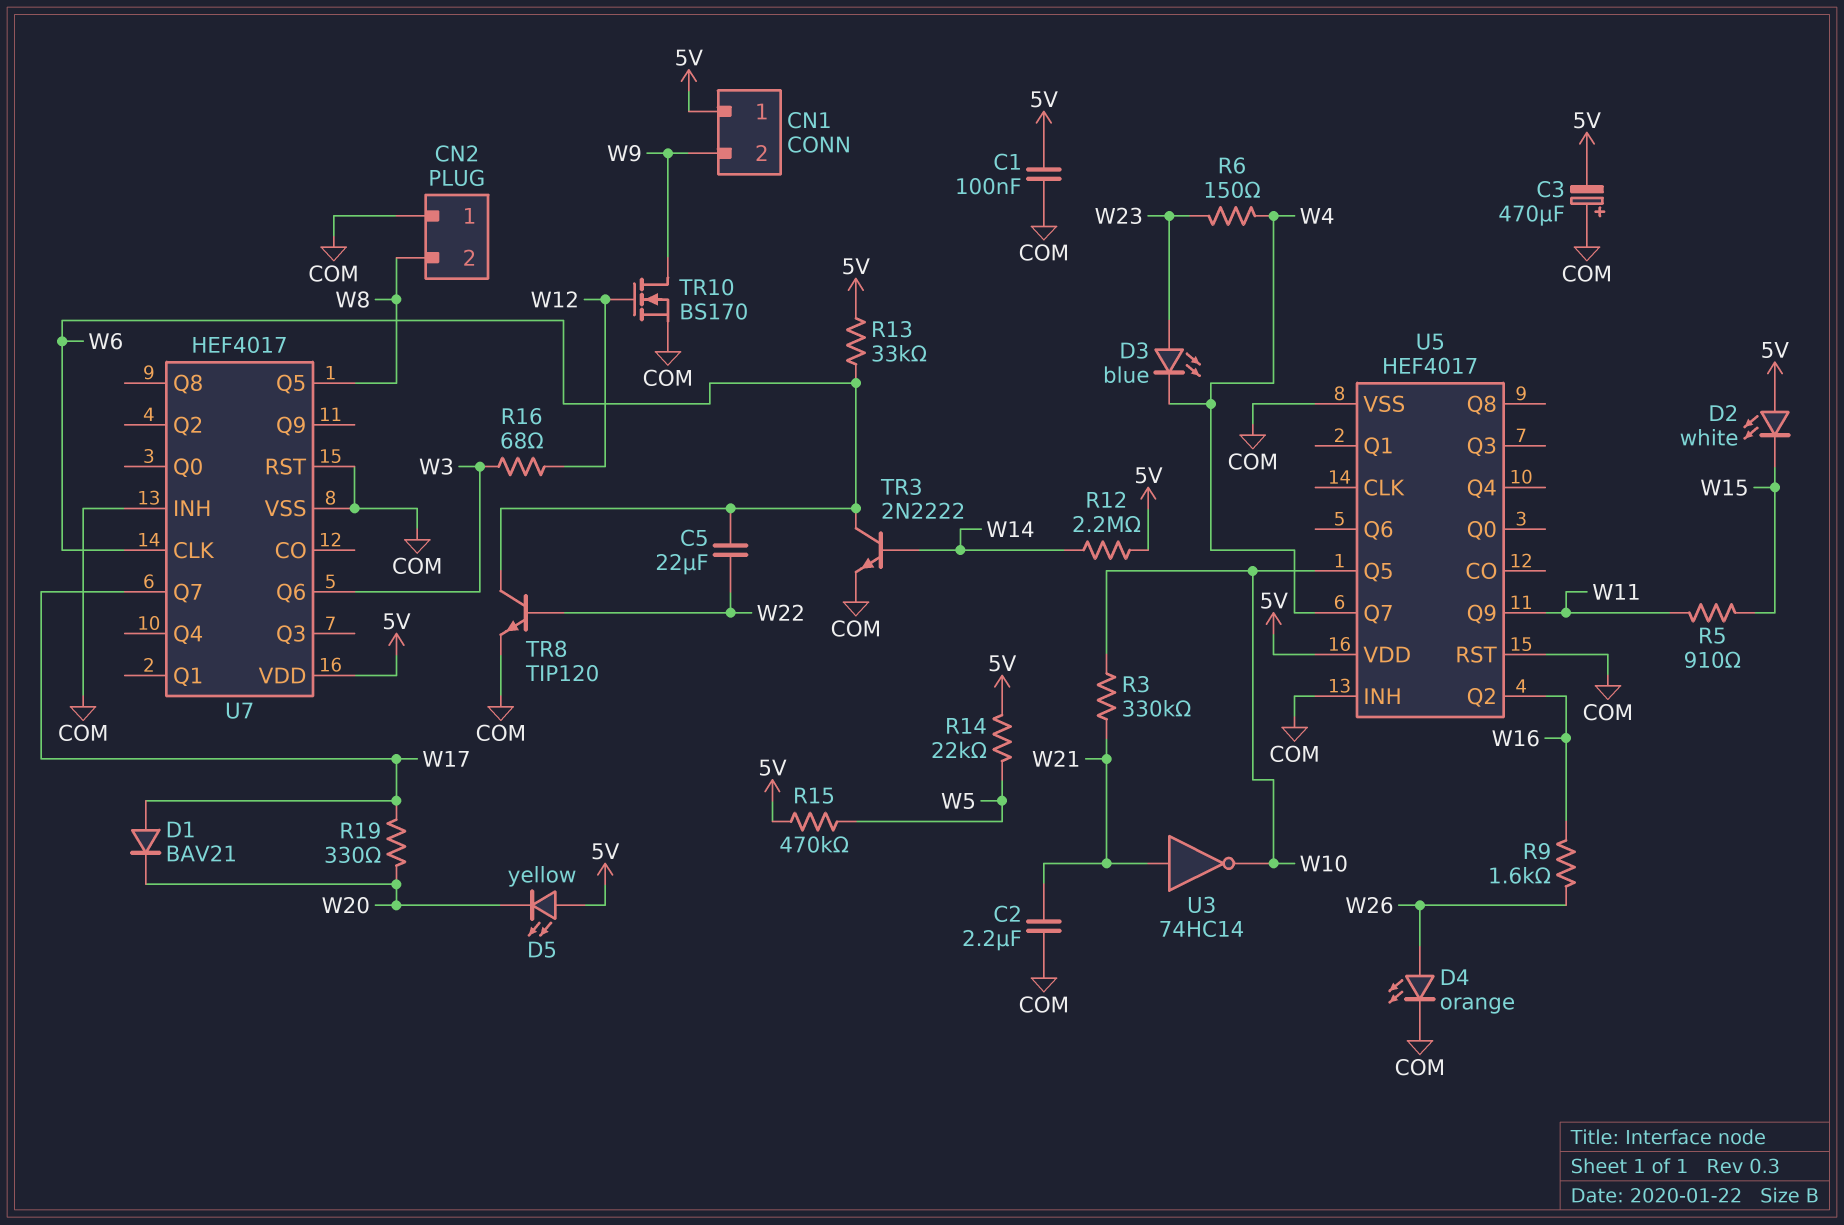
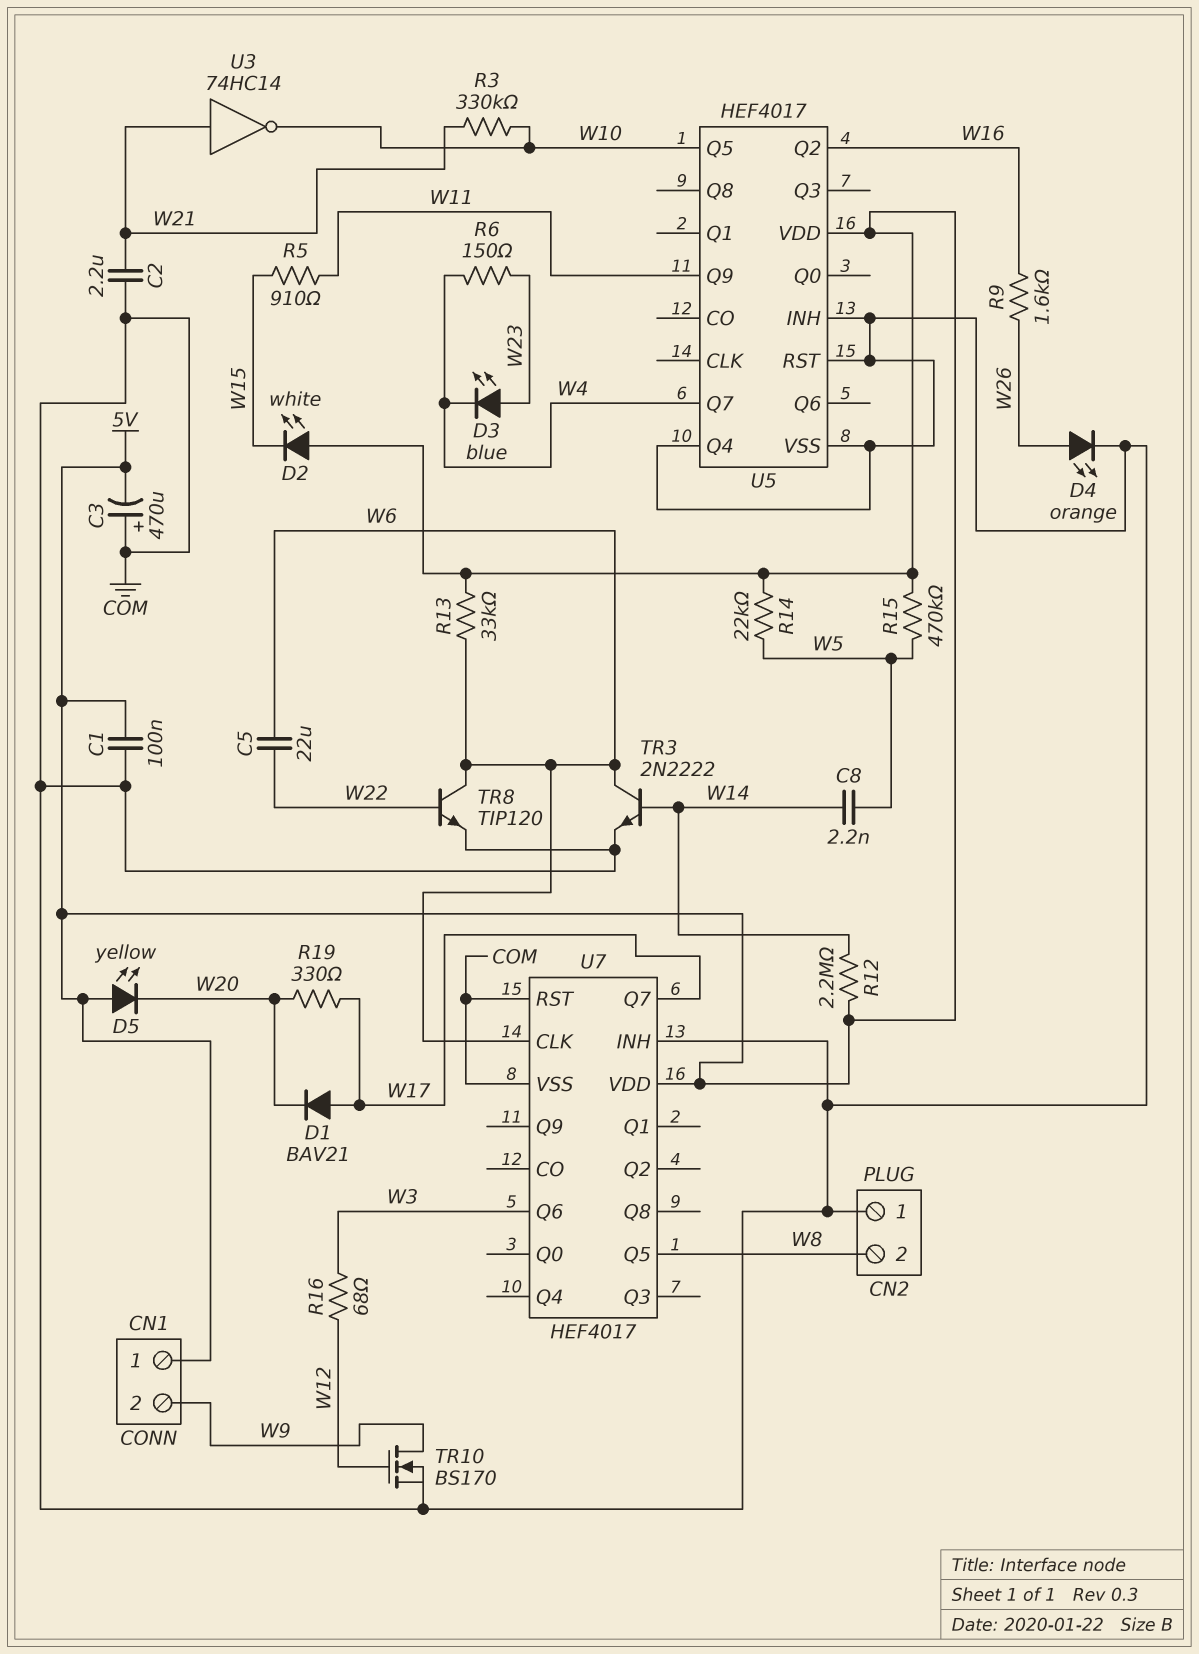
C8: none -> 2.2nF (W5, W14)
U5 pin Q4: none -> COM

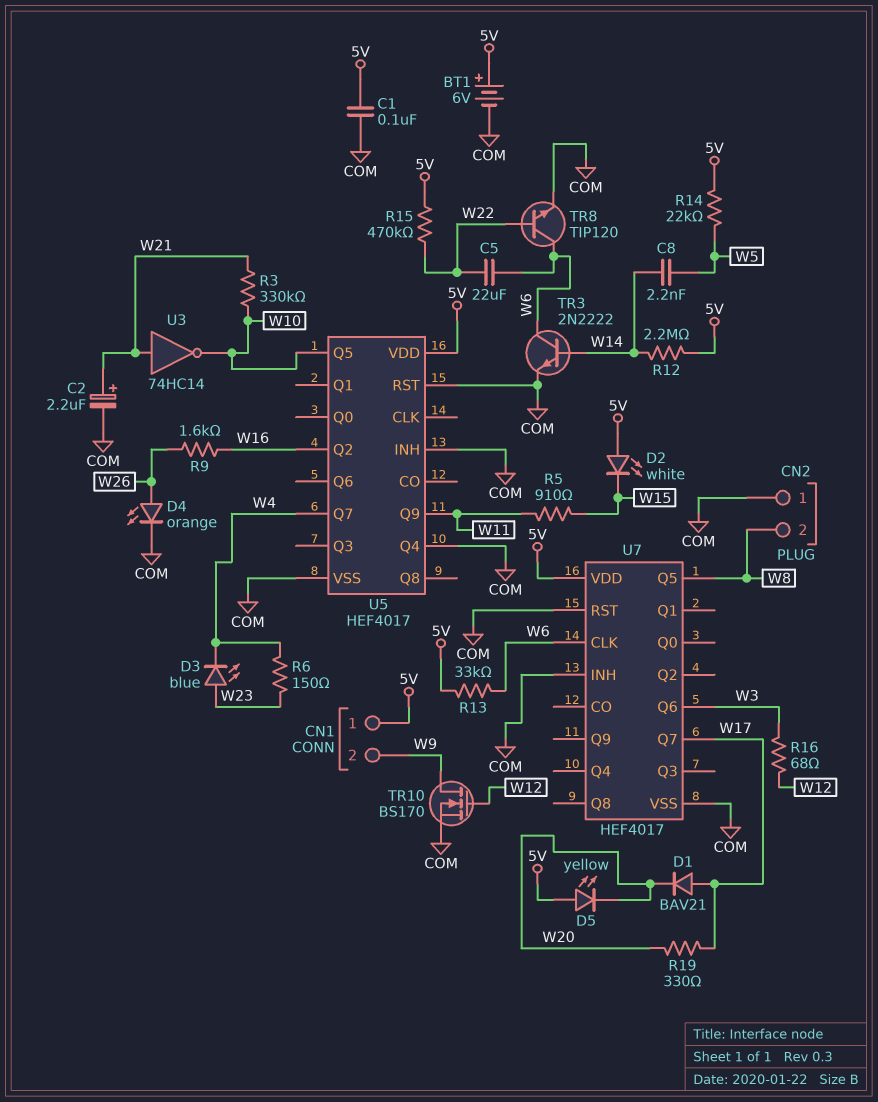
BT1: none -> 6V (plus 5V, minus COM)
C2: 2.2uF (COM, W21) -> 2.2uF (plus W21, minus COM)
C3: 470uF (plus COM, minus 5V) -> none
R15: 470k (5V, W5) -> 470k (5V, W22)

